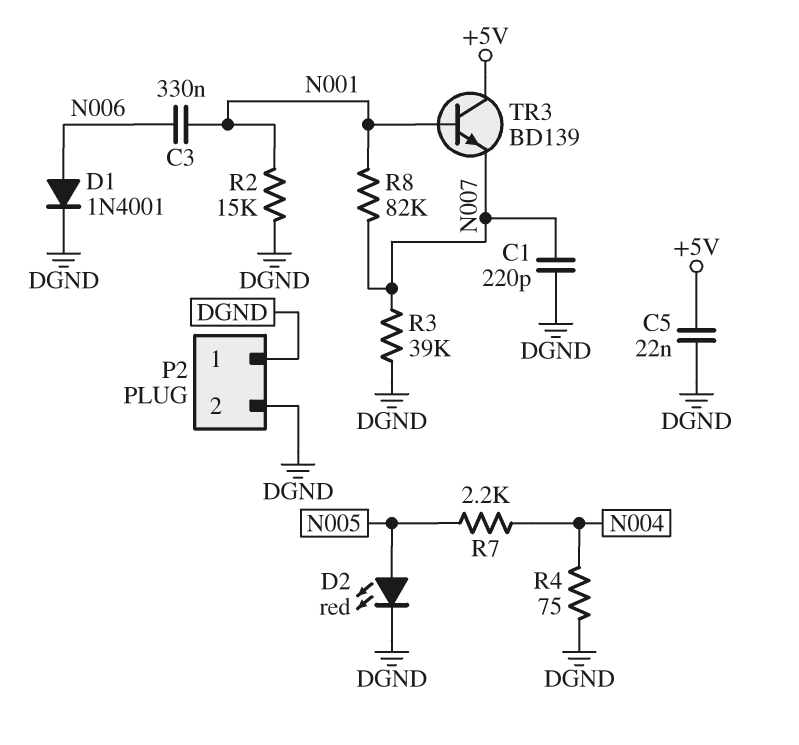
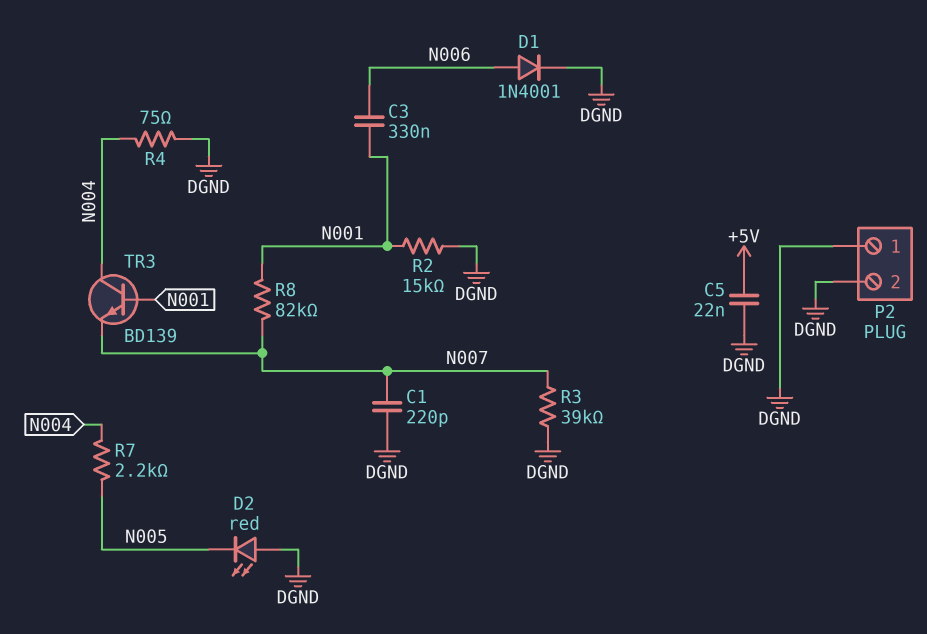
D2: LED red (A N005, K DGND) -> LED red (A DGND, K N005)
TR3: NPN BD139 (B N001, C +5V, E N007) -> NPN BD139 (B N001, C N004, E N007)

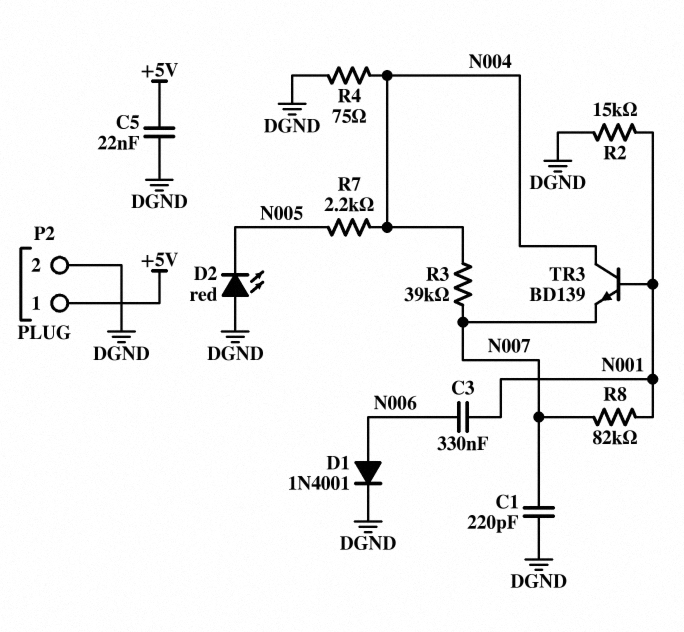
P2 pin 1: DGND -> +5V
R3: 39k (DGND, N007) -> 39k (N004, N007)

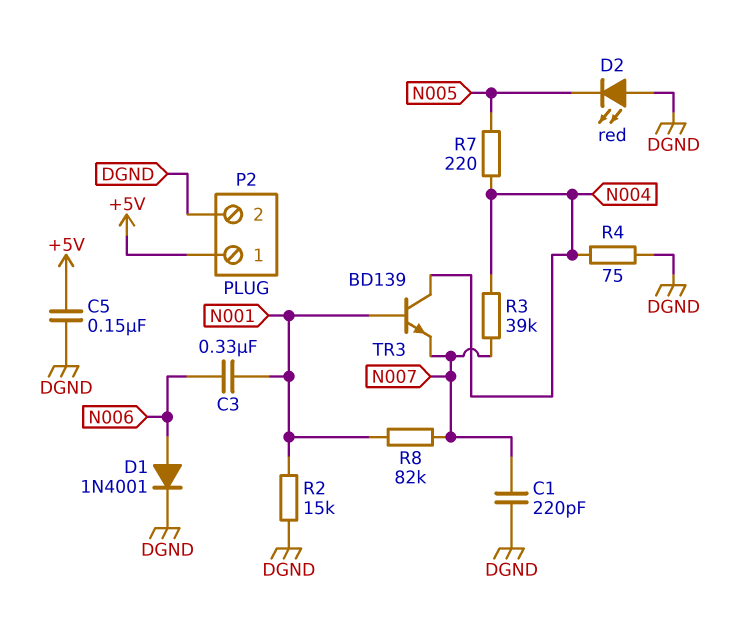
C5: 22nF (+5V, DGND) -> 150nF (+5V, DGND)
R7: 2.2k (N004, N005) -> 220 (N004, N005)

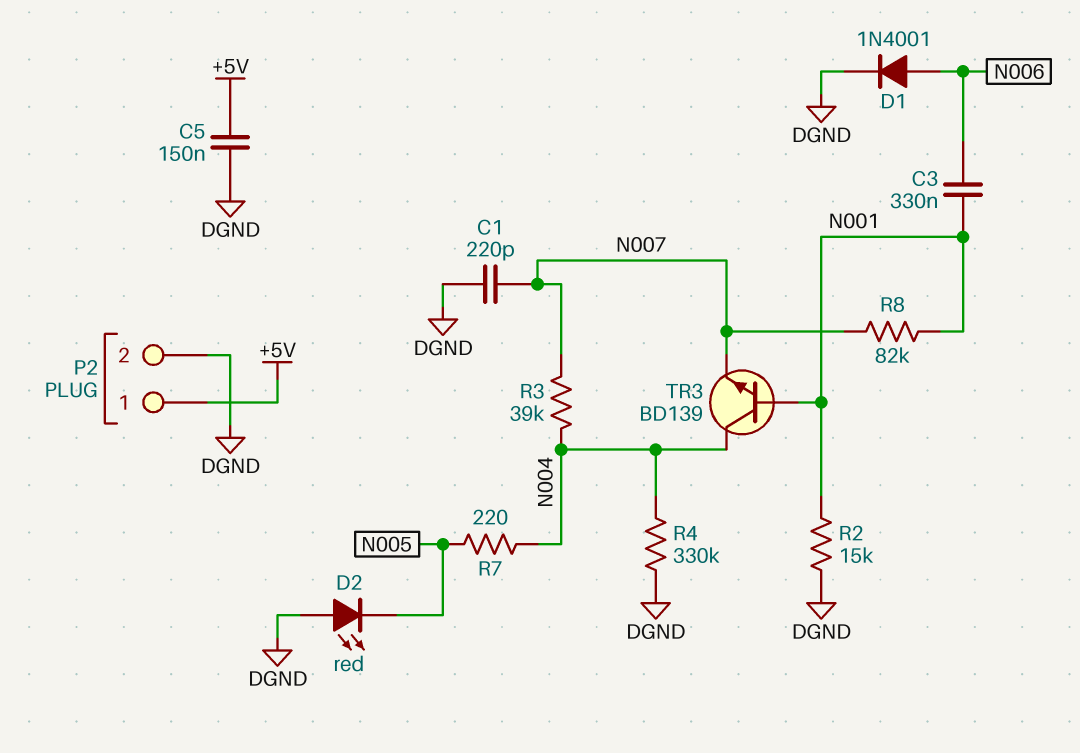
R4: 75 (DGND, N004) -> 330k (DGND, N004)

